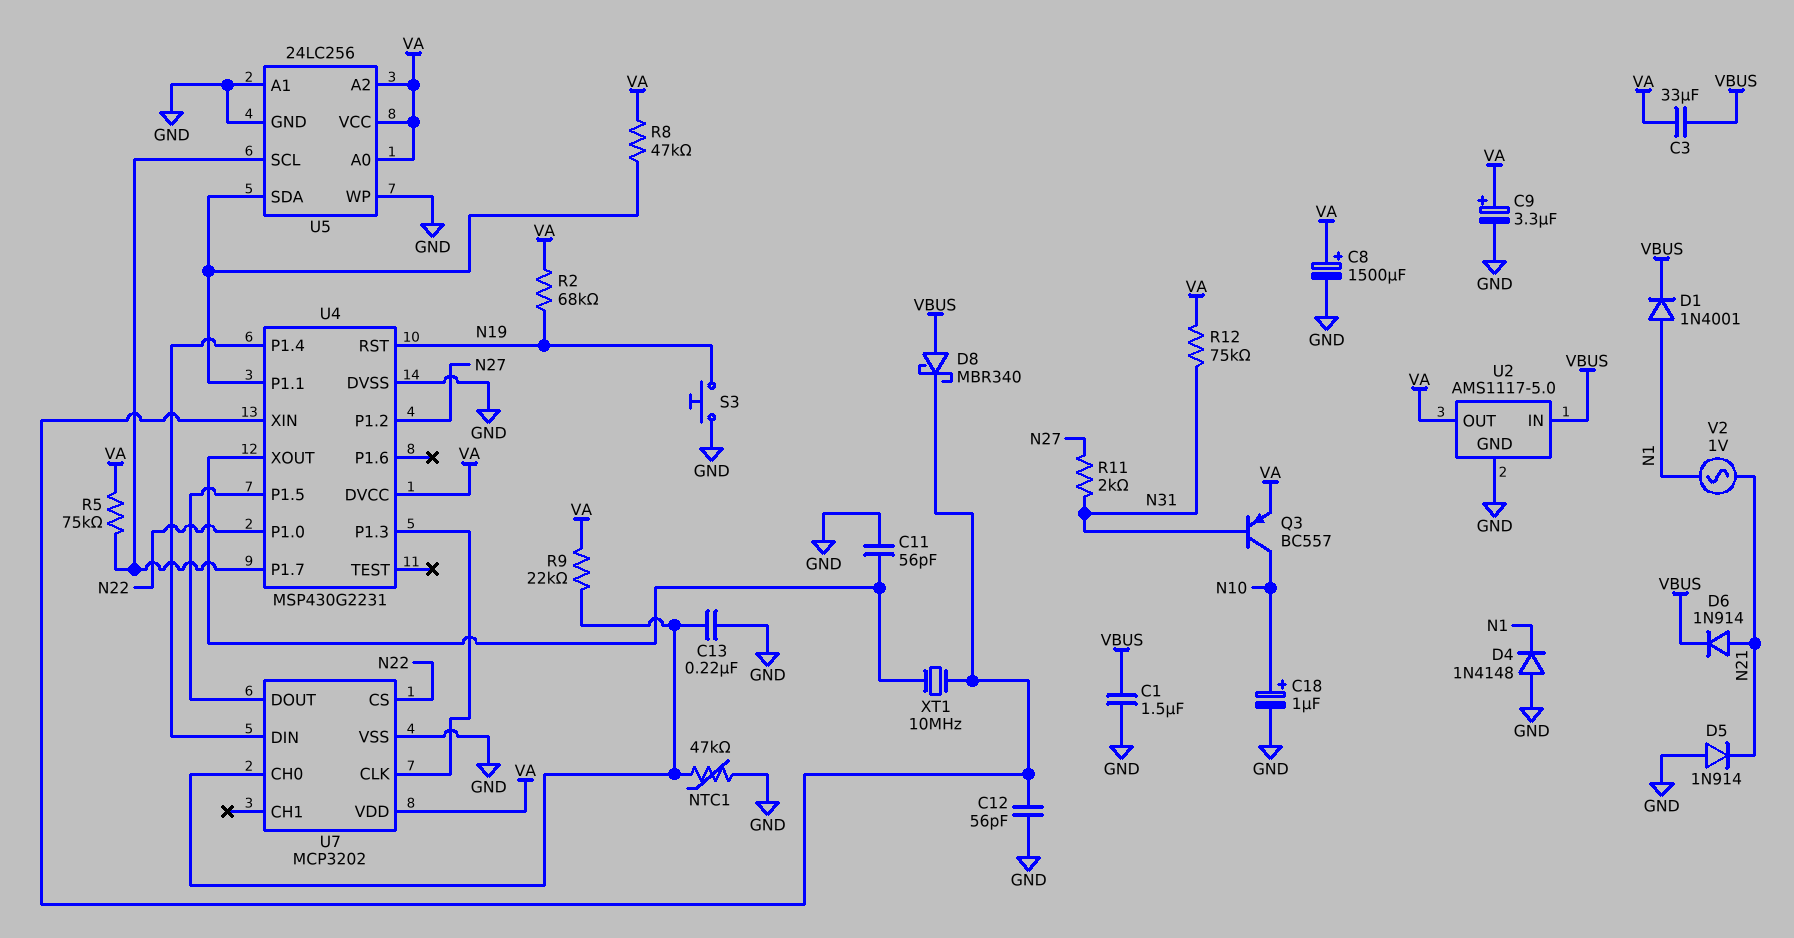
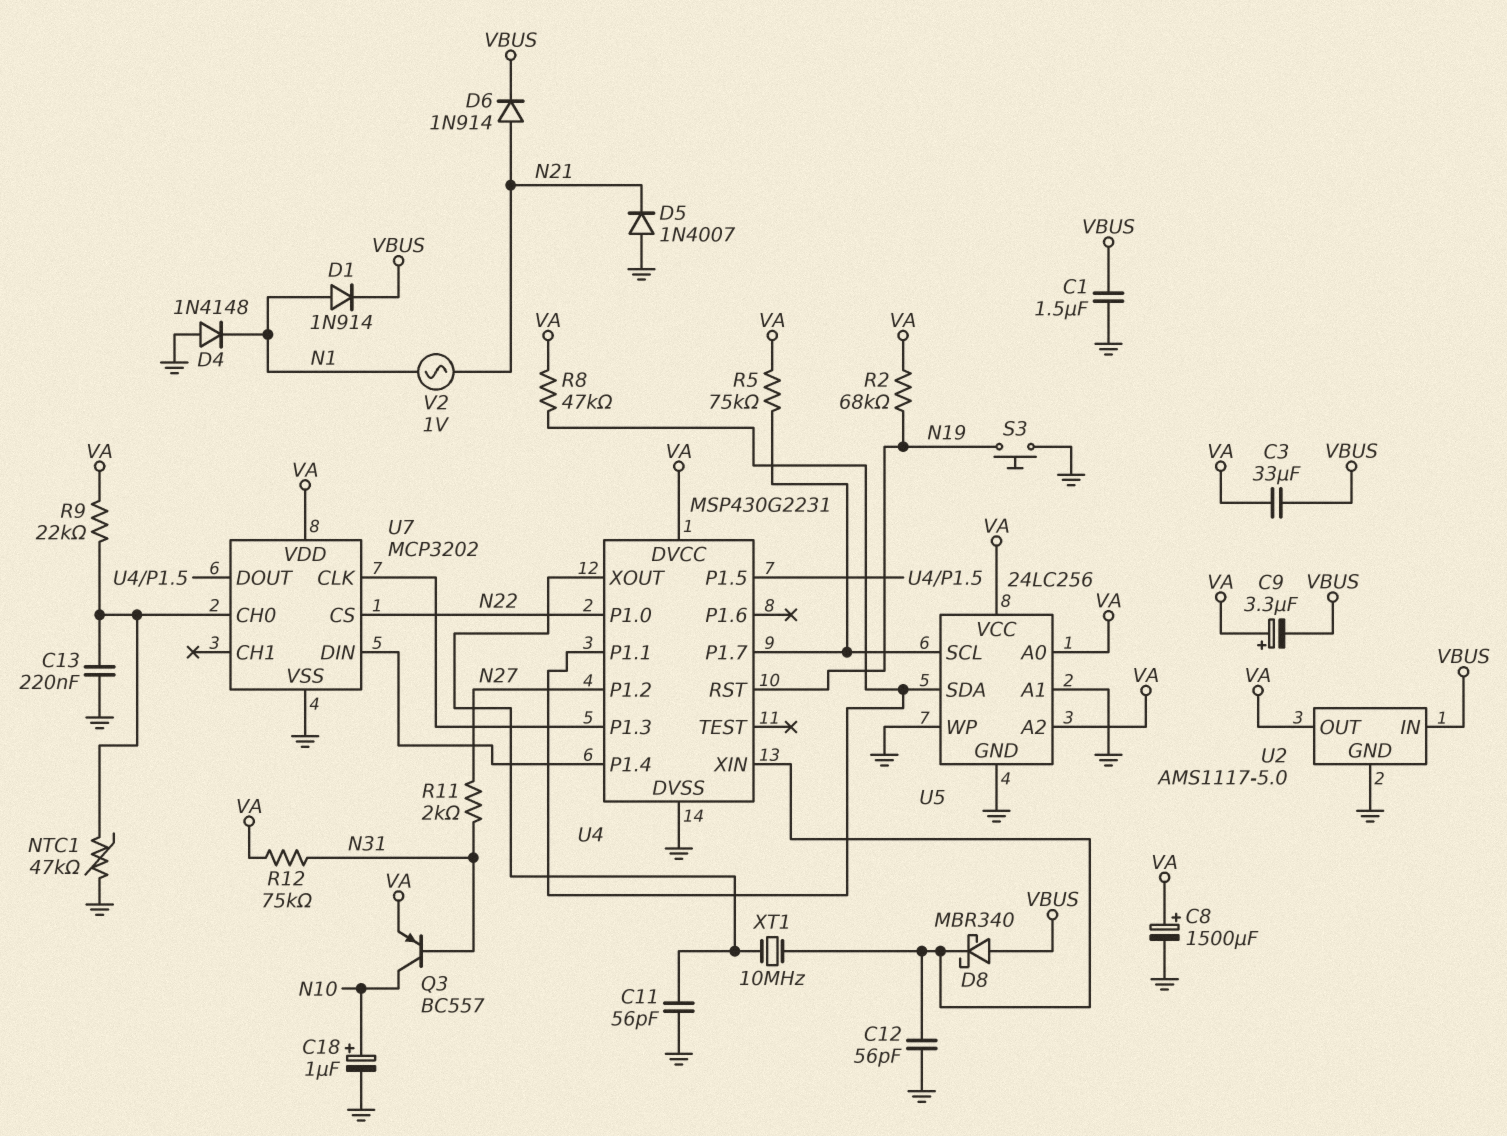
C9: 3.3uF (plus VA, minus GND) -> 3.3uF (plus VA, minus VBUS)
D1: diode 1N4001 (A N1, K VBUS) -> diode 1N914 (A N1, K VBUS)
D5: diode 1N914 (A GND, K N21) -> diode 1N4007 (A GND, K N21)

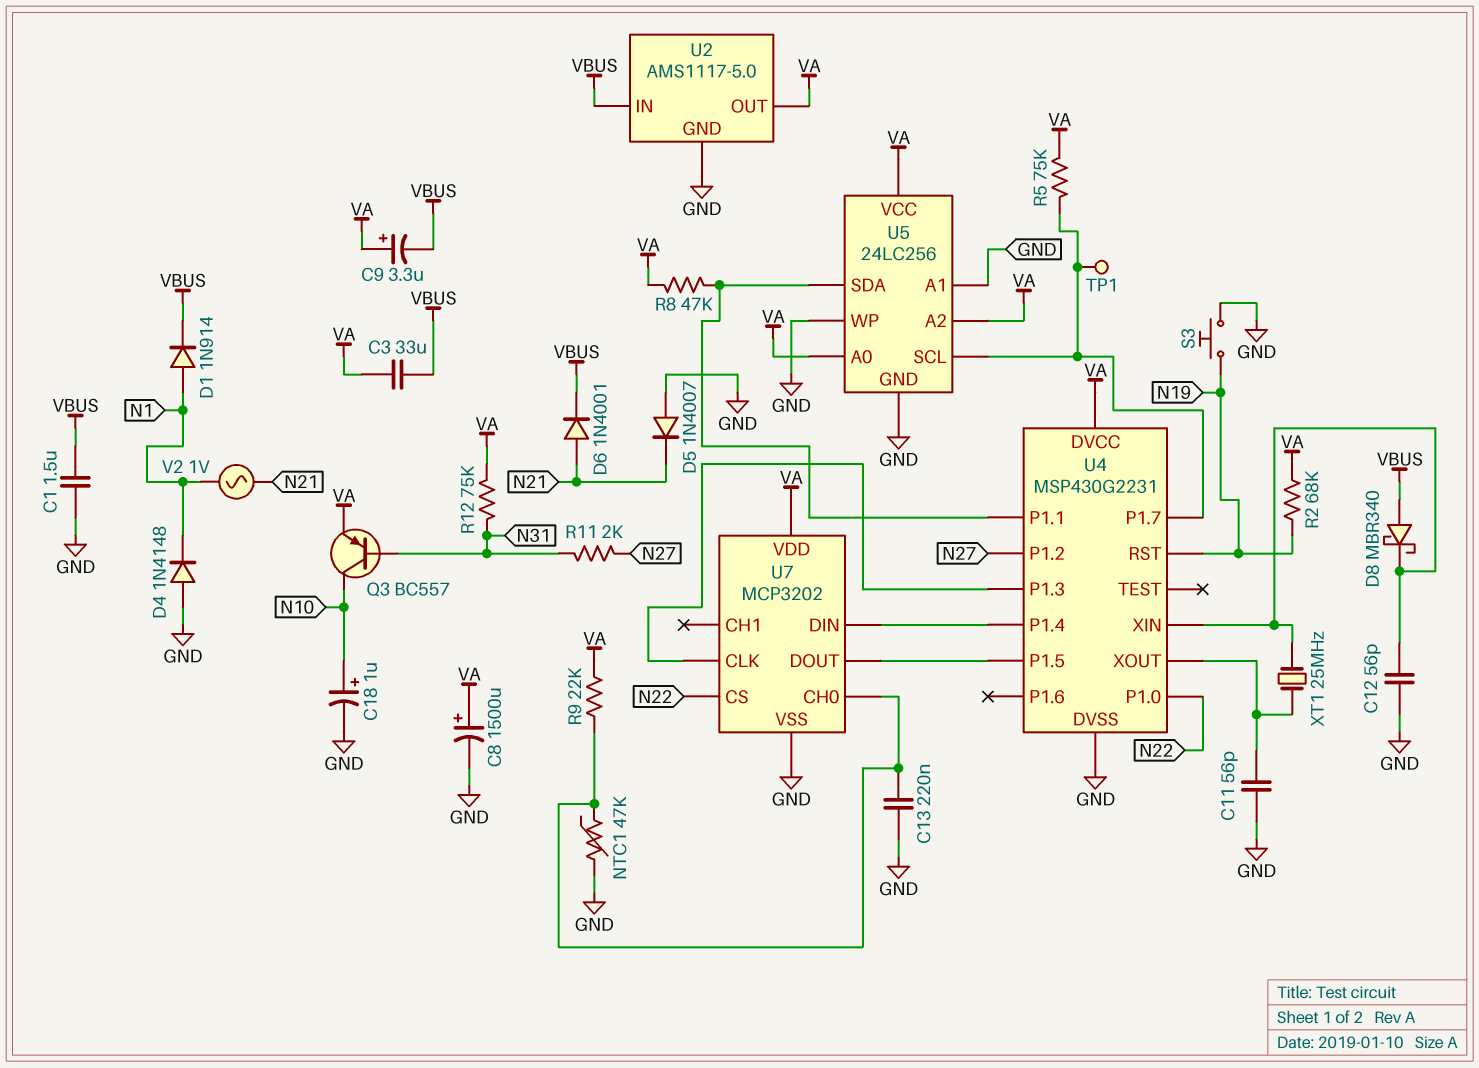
D6: diode 1N914 (A N21, K VBUS) -> diode 1N4001 (A N21, K VBUS)
TP1: none -> test point (U4/P1.7)
XT1: 10MHz (U4/XIN, U4/XOUT) -> 25MHz (U4/XIN, U4/XOUT)

